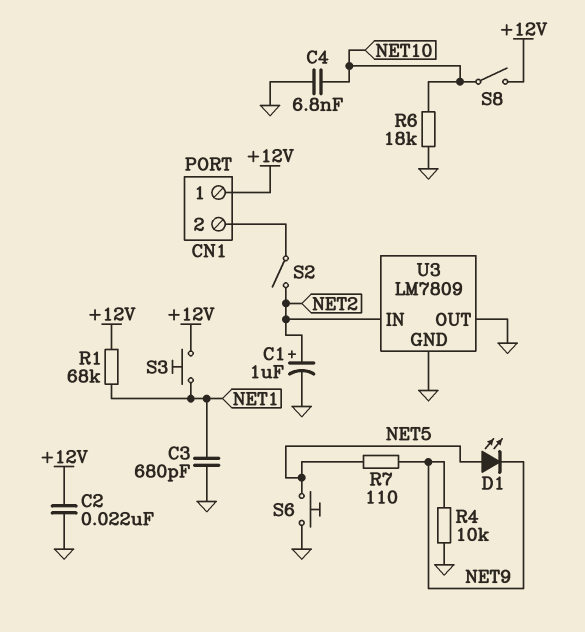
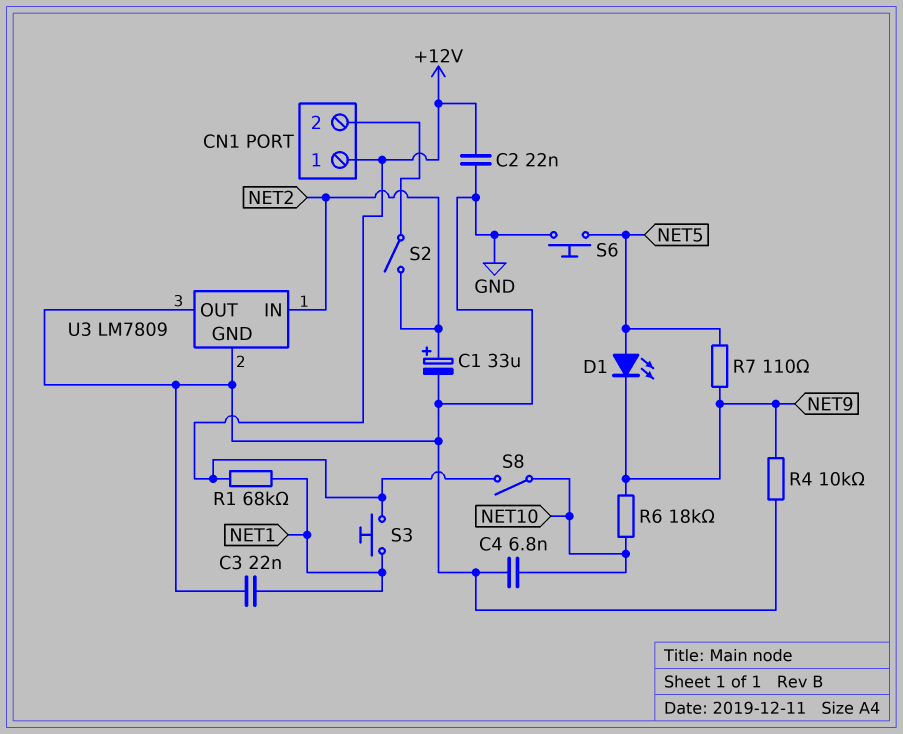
C1: 1uF (plus NET2, minus GND) -> 33uF (plus NET2, minus GND)
C3: 680pF (GND, NET1) -> 22nF (GND, NET1)
R6: 18k (GND, NET10) -> 18k (NET9, NET10)

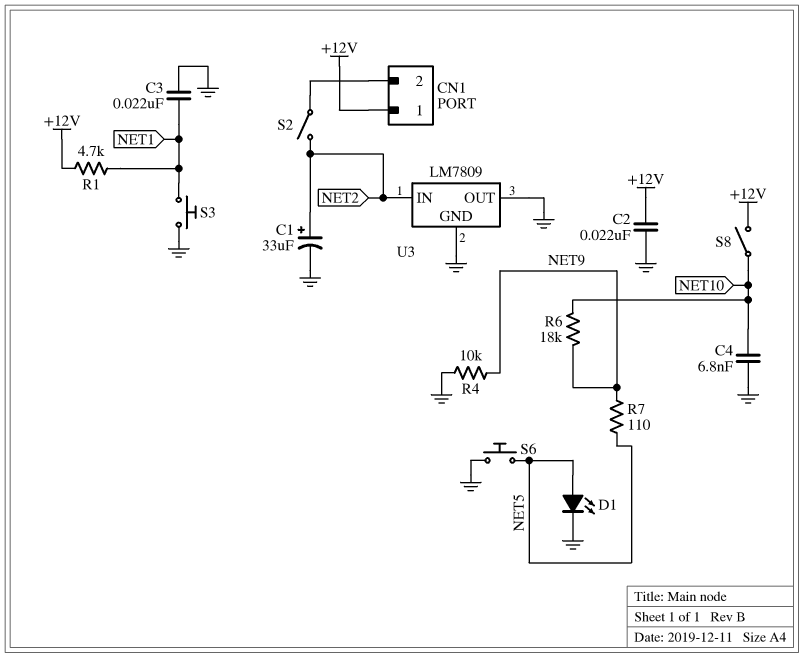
D1: LED (A NET5, K NET9) -> LED (A NET5, K GND)
R1: 68k (+12V, NET1) -> 4.7k (+12V, NET1)
S3: button (+12V, NET1) -> button (GND, NET1)

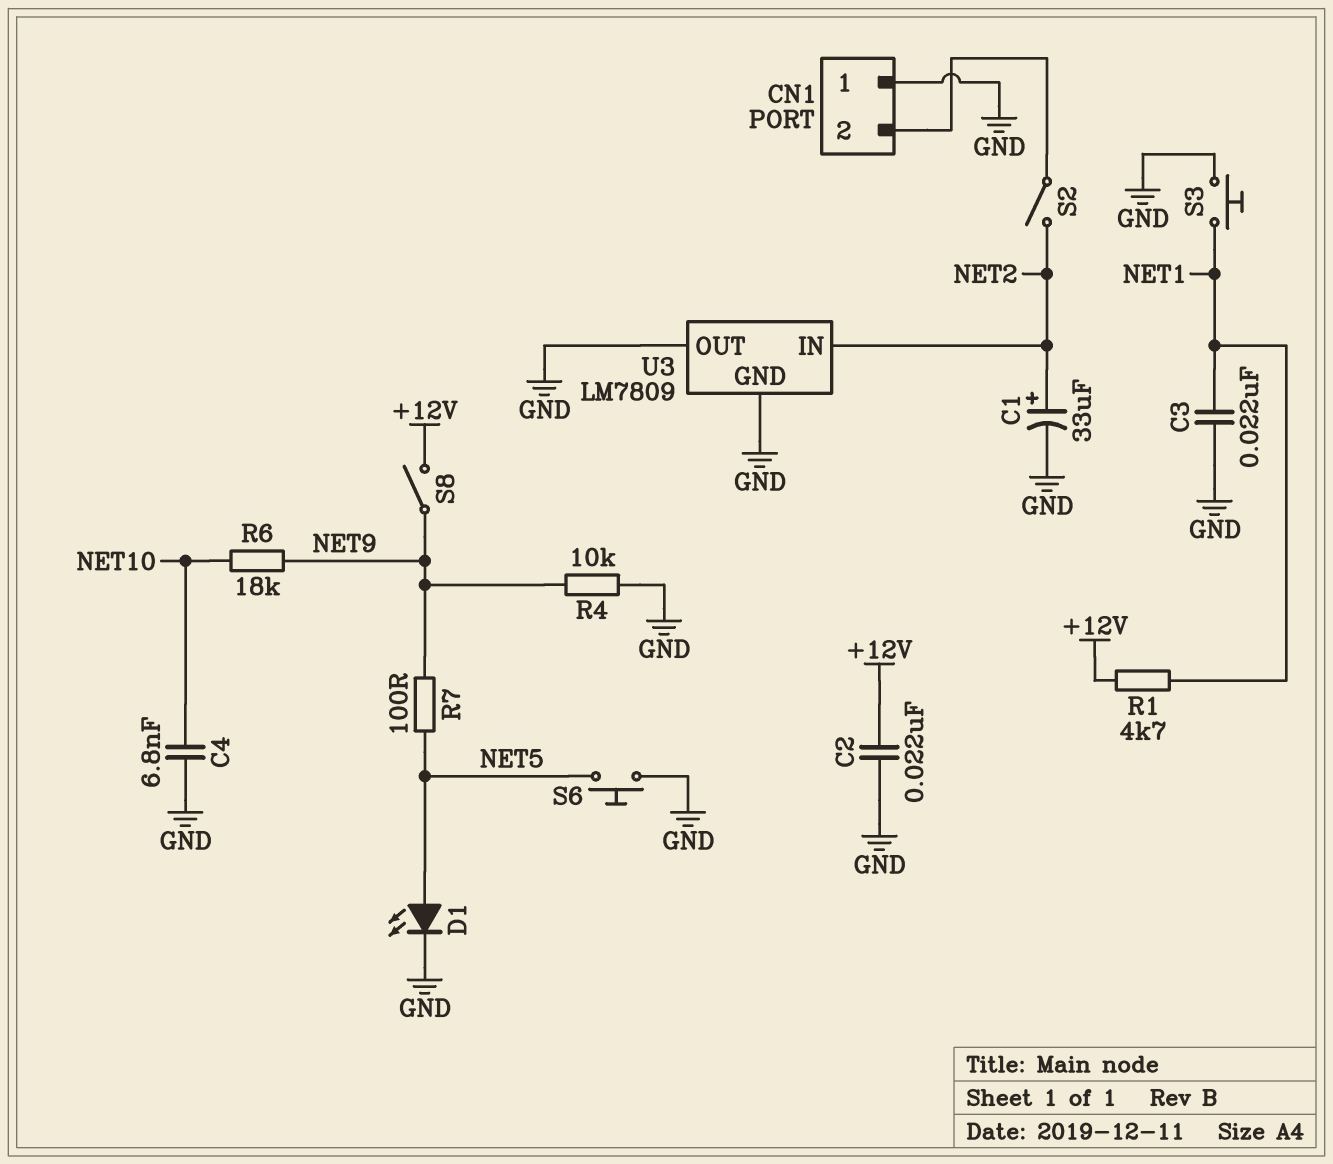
CN1 pin 1: +12V -> GND
R7: 110 (NET5, NET9) -> 100 (NET5, NET9)
S8: switch (+12V, NET10) -> switch (+12V, NET9)

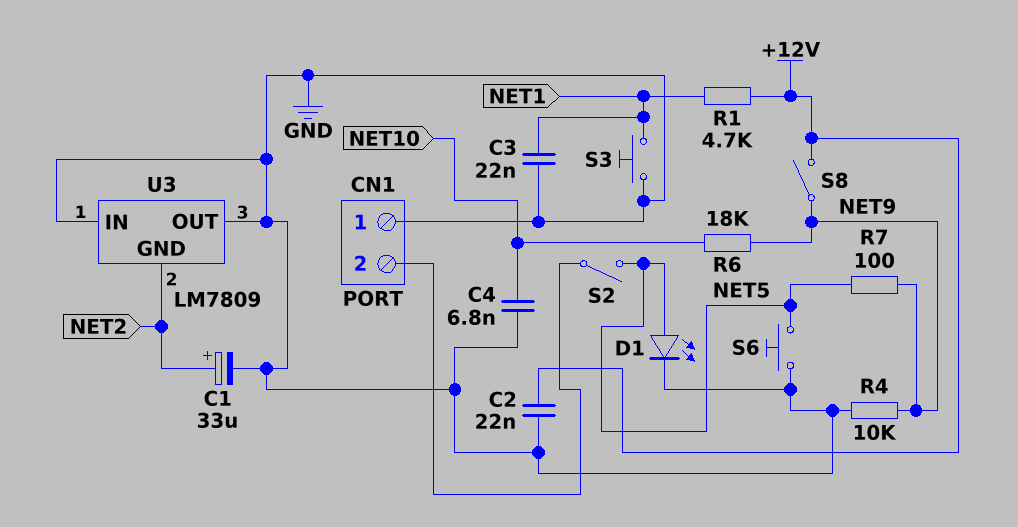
S2: switch (CN1/2, NET2) -> switch (CN1/2, NET5)
U3 pin GND: GND -> NET2
U3 pin IN: NET2 -> GND

